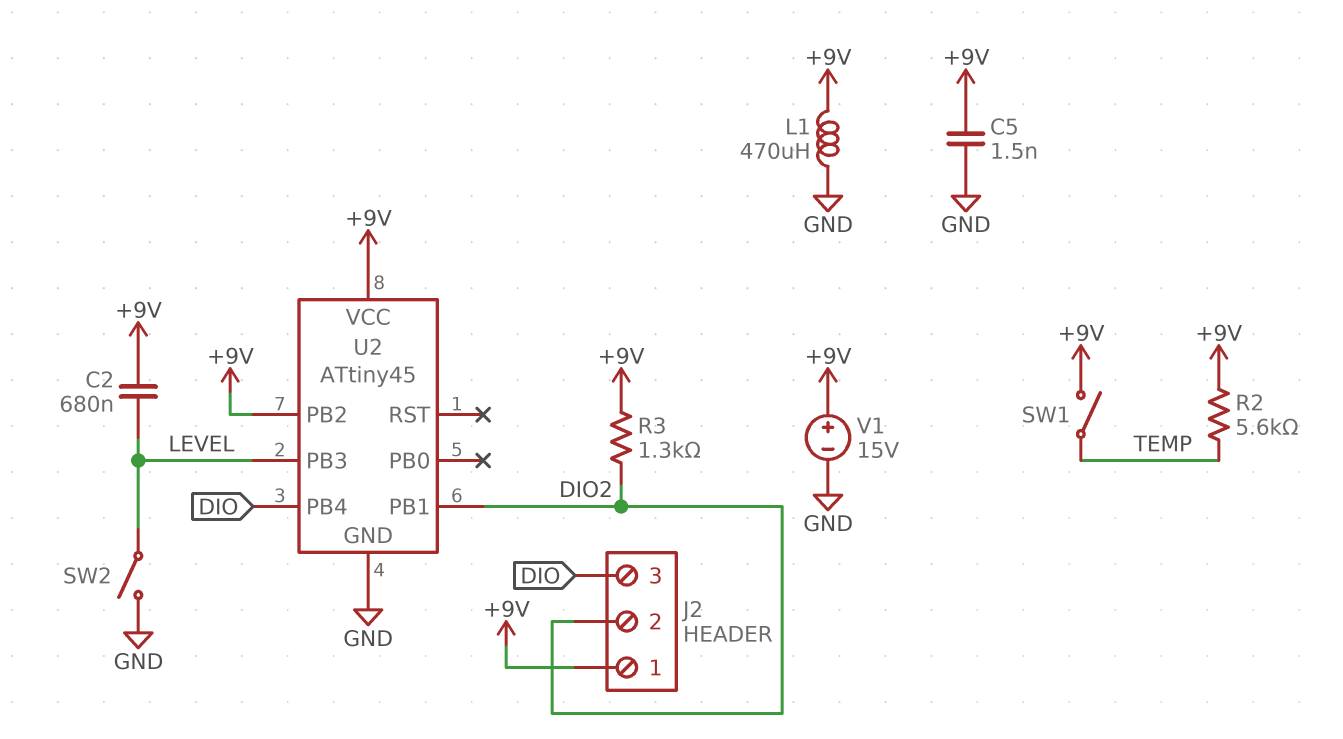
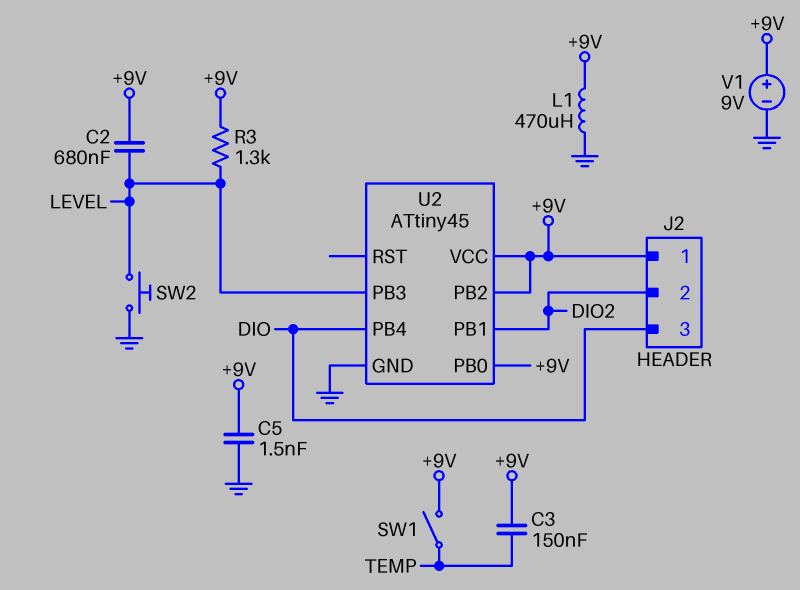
C3: none -> 150nF (+9V, TEMP)
R2: 5.6k (+9V, TEMP) -> none
R3: 1.3k (+9V, DIO2) -> 1.3k (+9V, LEVEL)
SW2: switch (GND, LEVEL) -> button (GND, LEVEL)
U2 pin PB0: none -> +9V
V1: 15V (plus +9V, minus GND) -> 9V (plus +9V, minus GND)

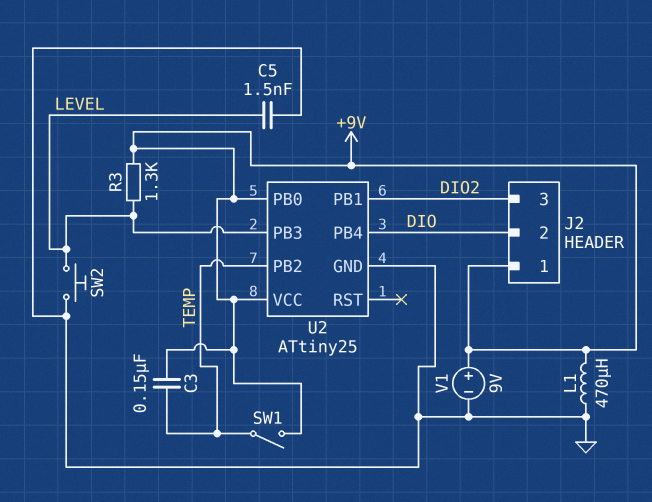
C2: 680nF (+9V, LEVEL) -> none
C5: 1.5nF (+9V, GND) -> 1.5nF (GND, LEVEL)
J2 pin 2: DIO2 -> DIO
J2 pin 3: DIO -> DIO2
U2: ATtiny45 -> ATtiny25
U2 pin PB2: +9V -> TEMP

